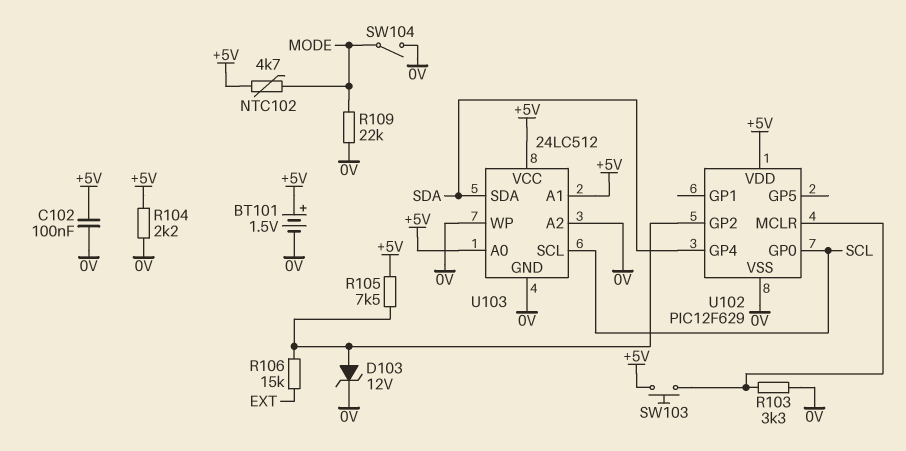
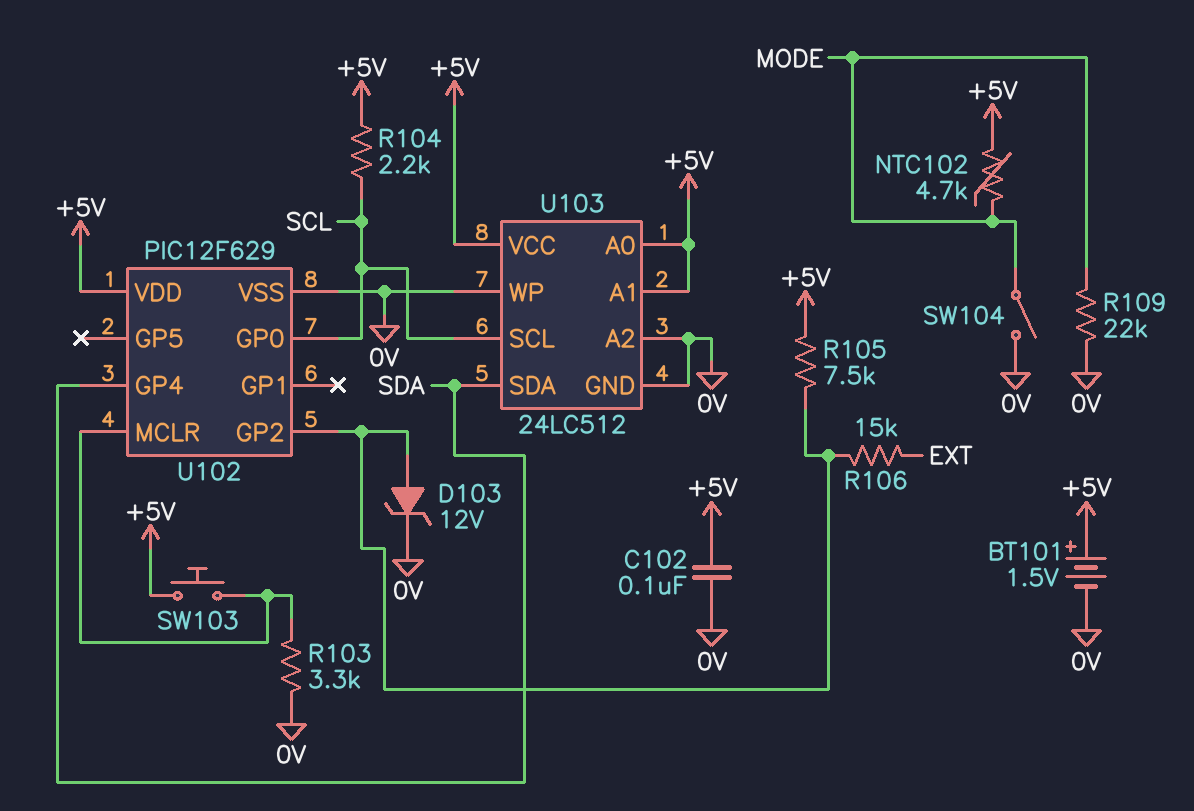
R104: 2.2k (+5V, 0V) -> 2.2k (+5V, SCL)

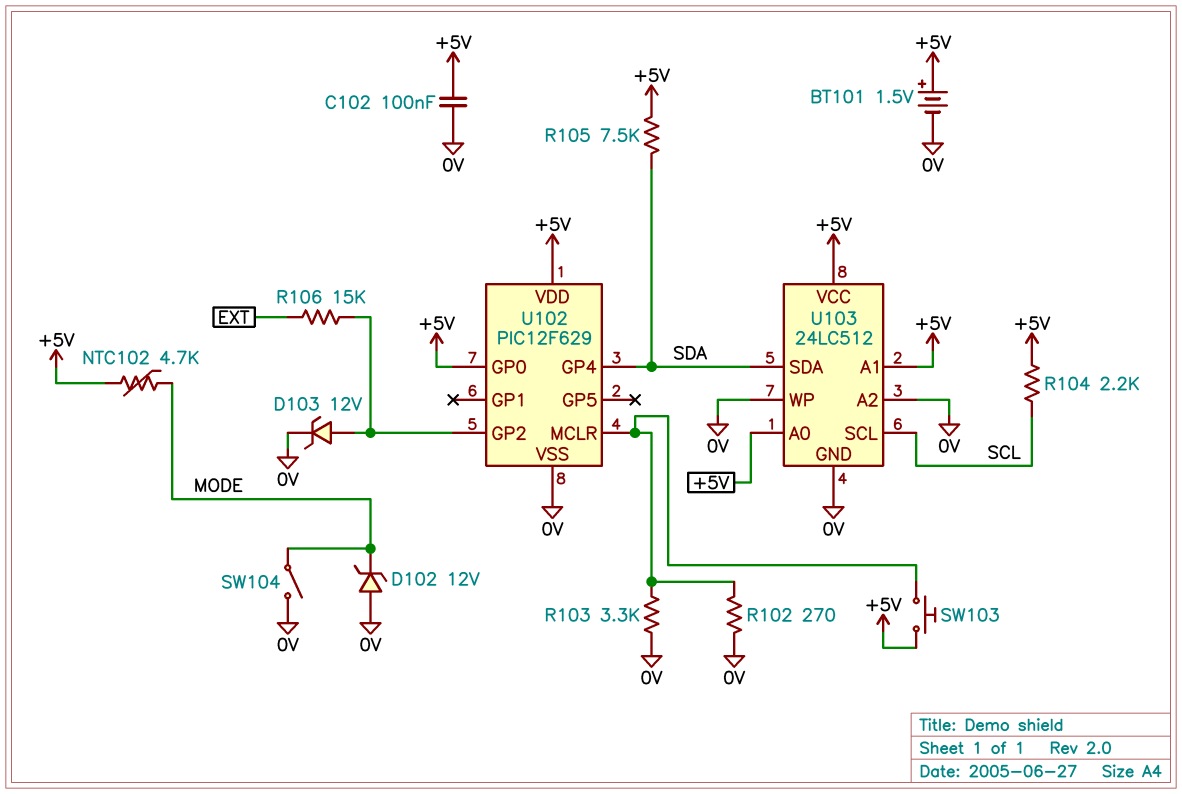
D102: none -> zener 12V (A 0V, K MODE)
R102: none -> 270 (0V, U102/MCLR)
R105: 7.5k (+5V, U102/GP2) -> 7.5k (+5V, SDA)
R109: 22k (0V, MODE) -> none
U102 pin GP0: SCL -> +5V

